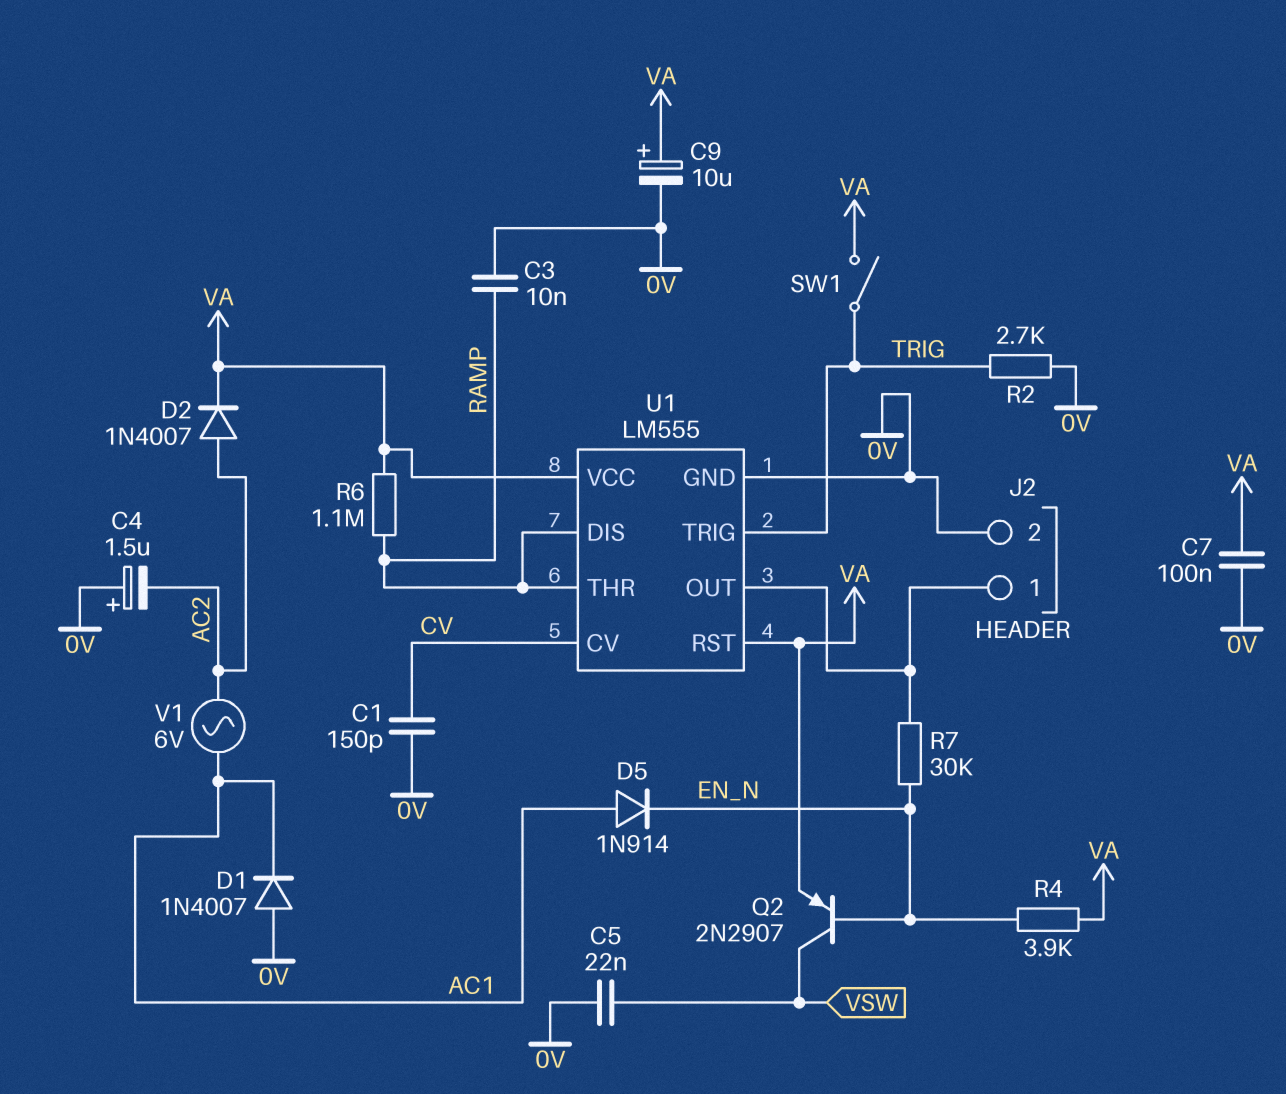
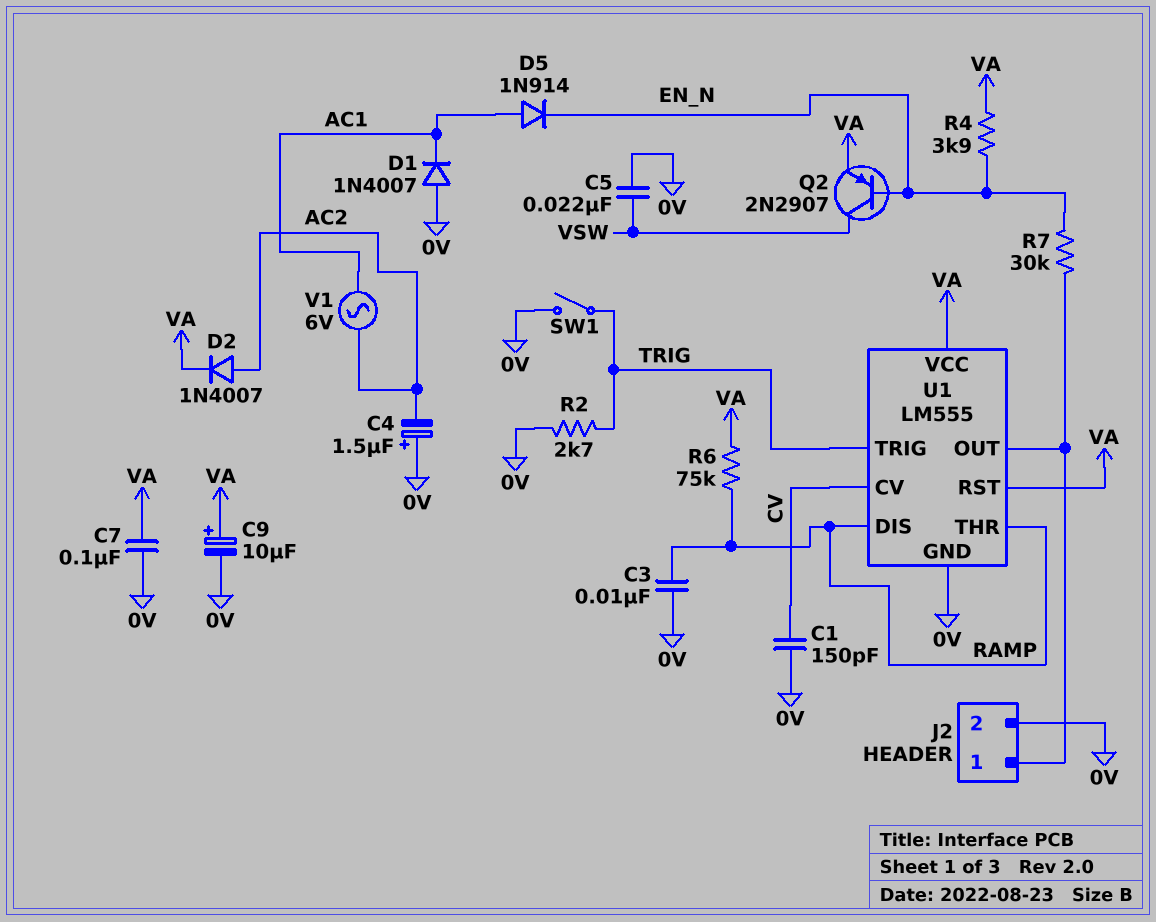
R6: 1.1M (RAMP, VA) -> 75k (RAMP, VA)
SW1: switch (TRIG, VA) -> switch (0V, TRIG)

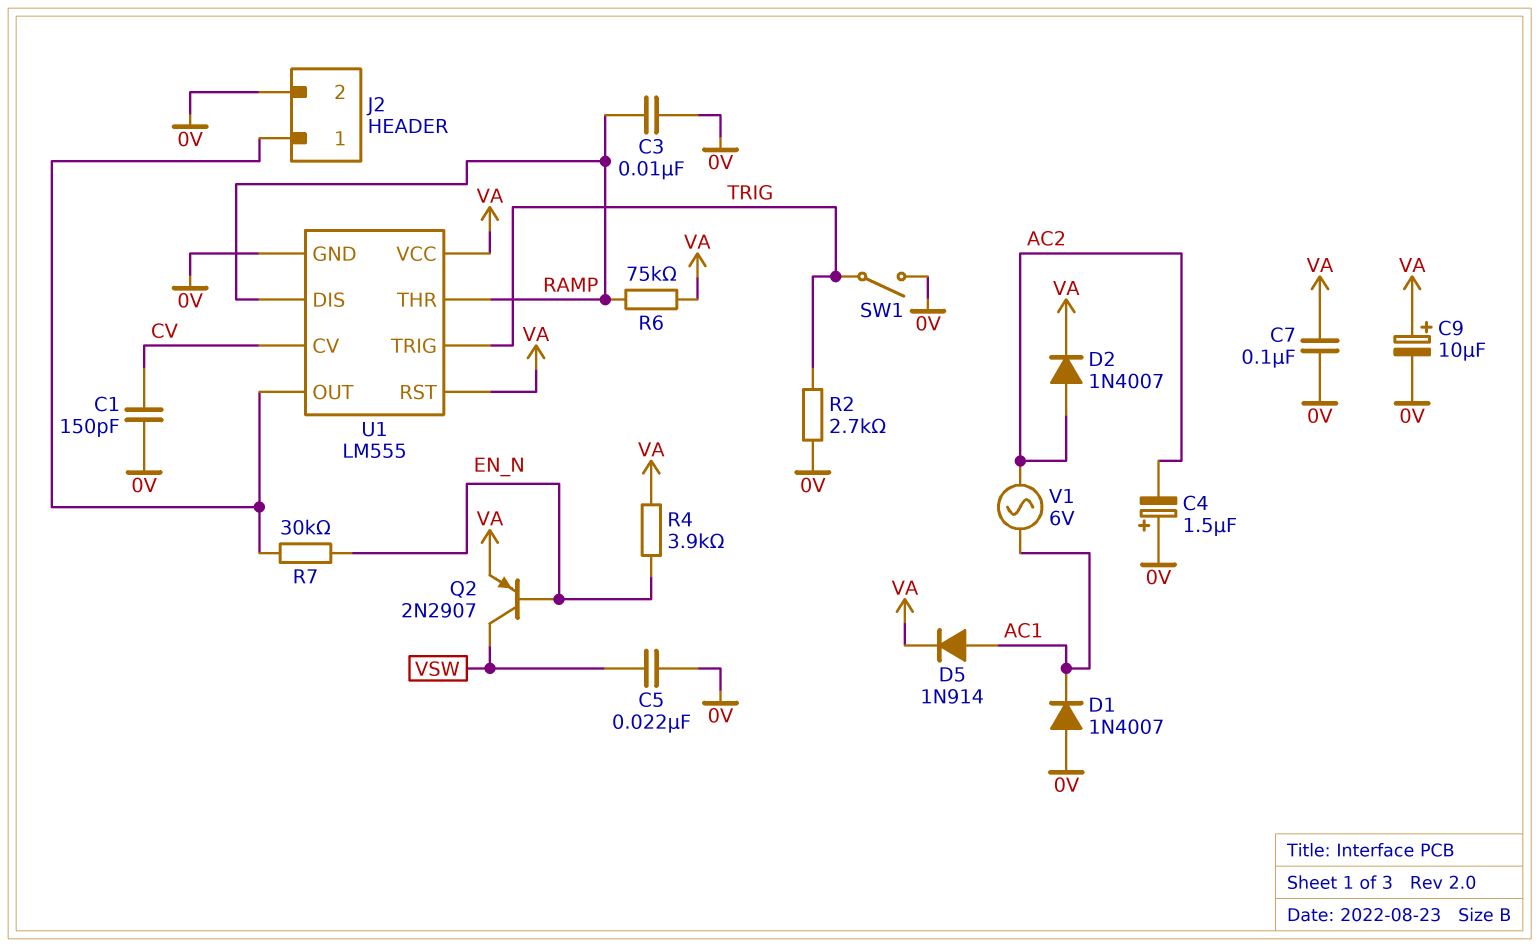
D5: diode 1N914 (A AC1, K EN_N) -> diode 1N914 (A AC1, K VA)

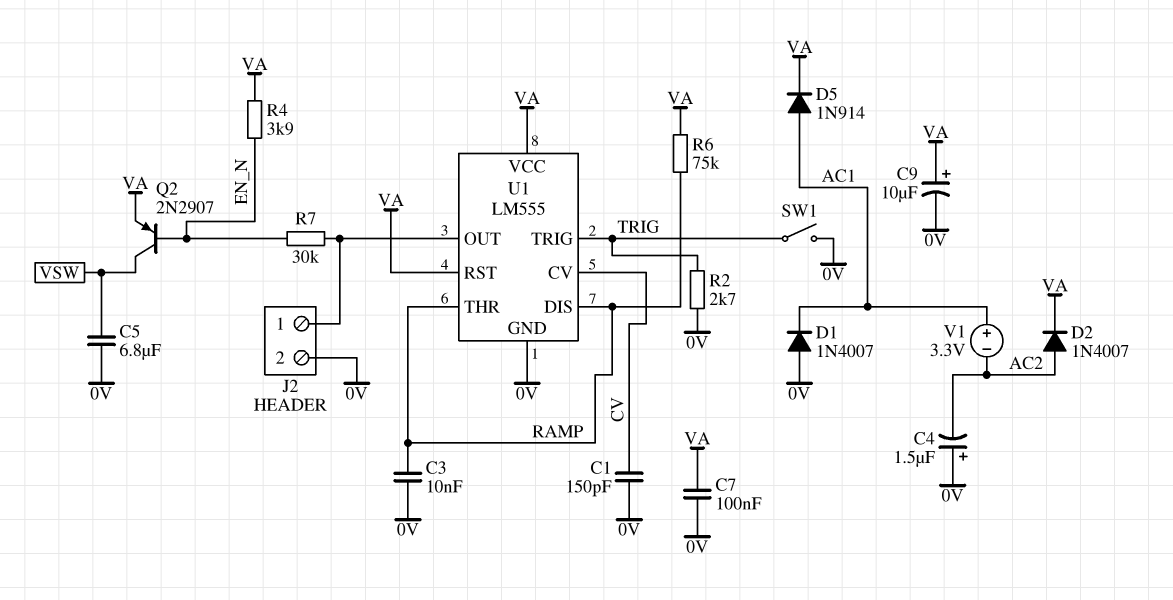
C5: 22nF (0V, VSW) -> 6.8uF (0V, VSW)
V1: AC 6V (AC1, AC2) -> 3.3V (plus AC1, minus AC2)

